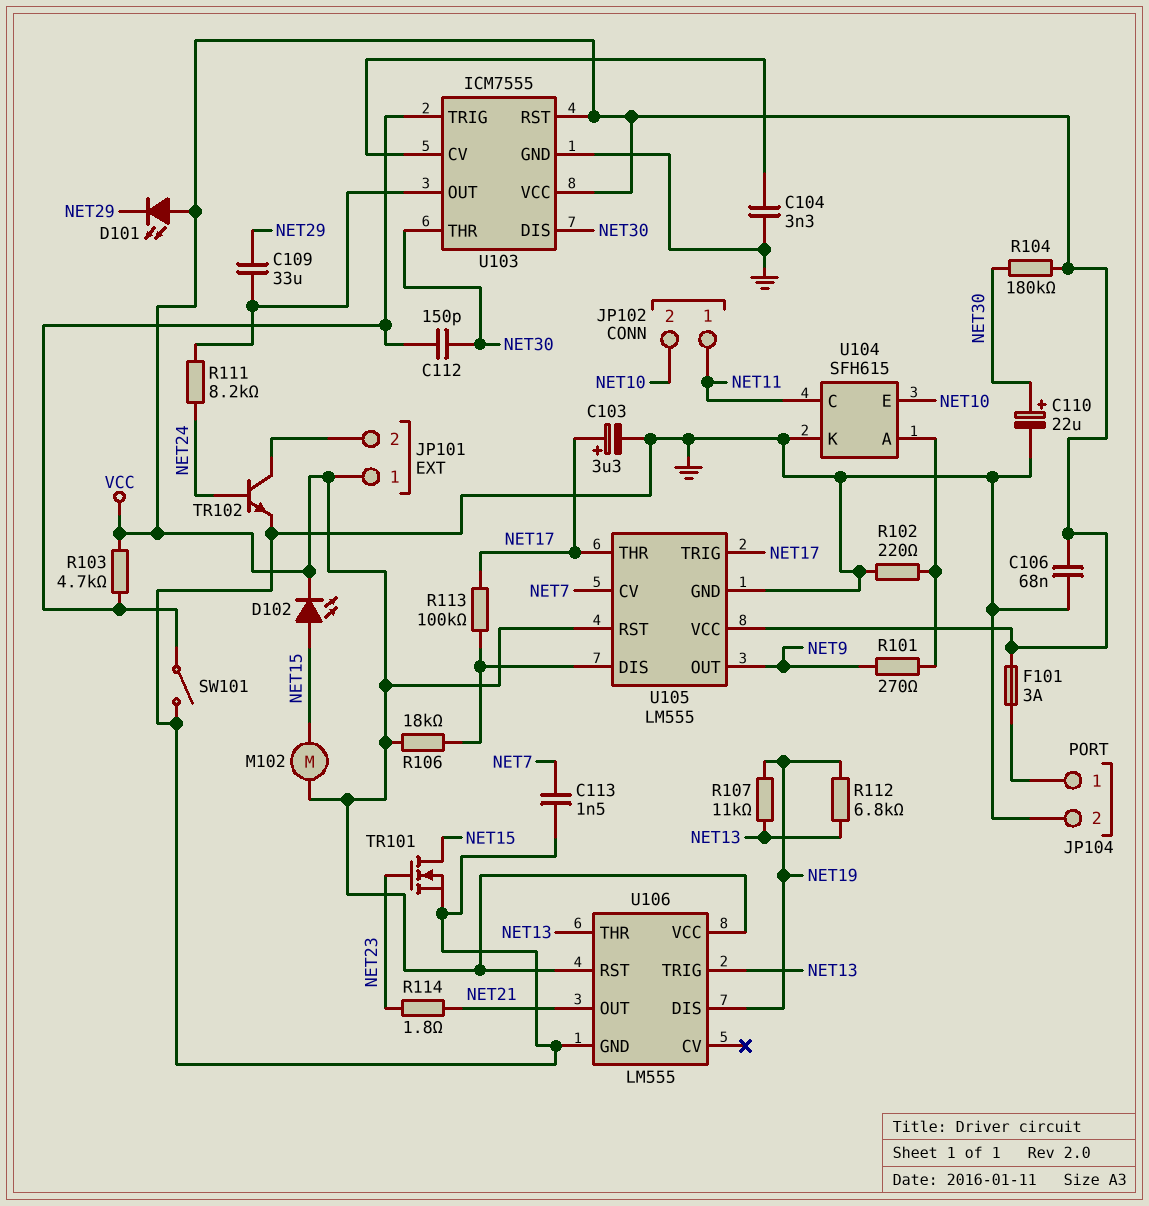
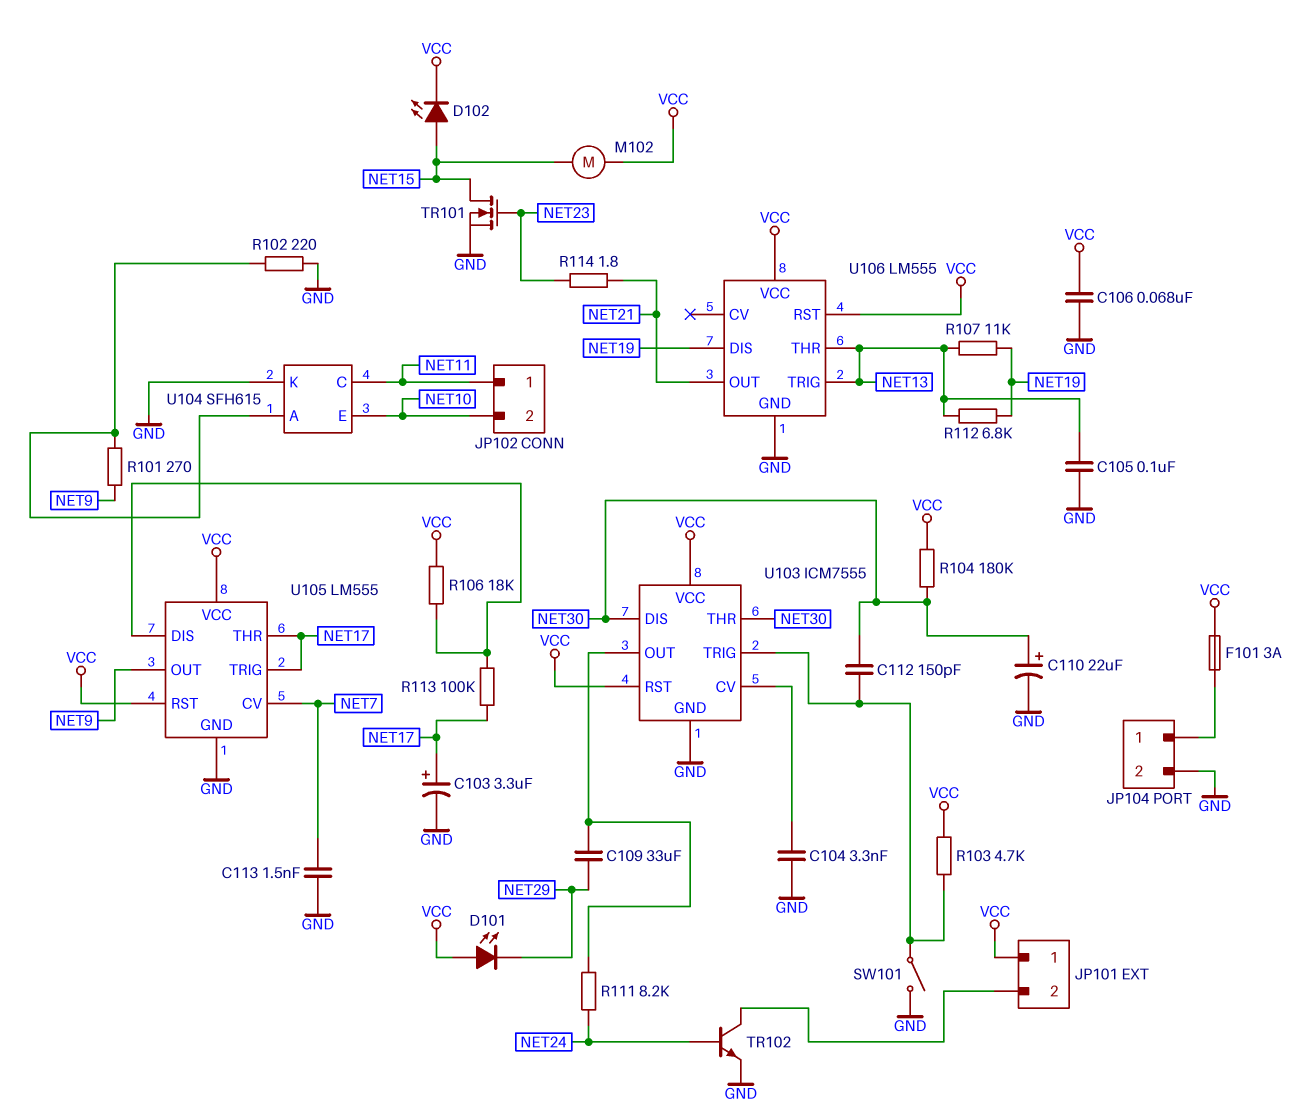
C105: none -> 100nF (GND, NET13)

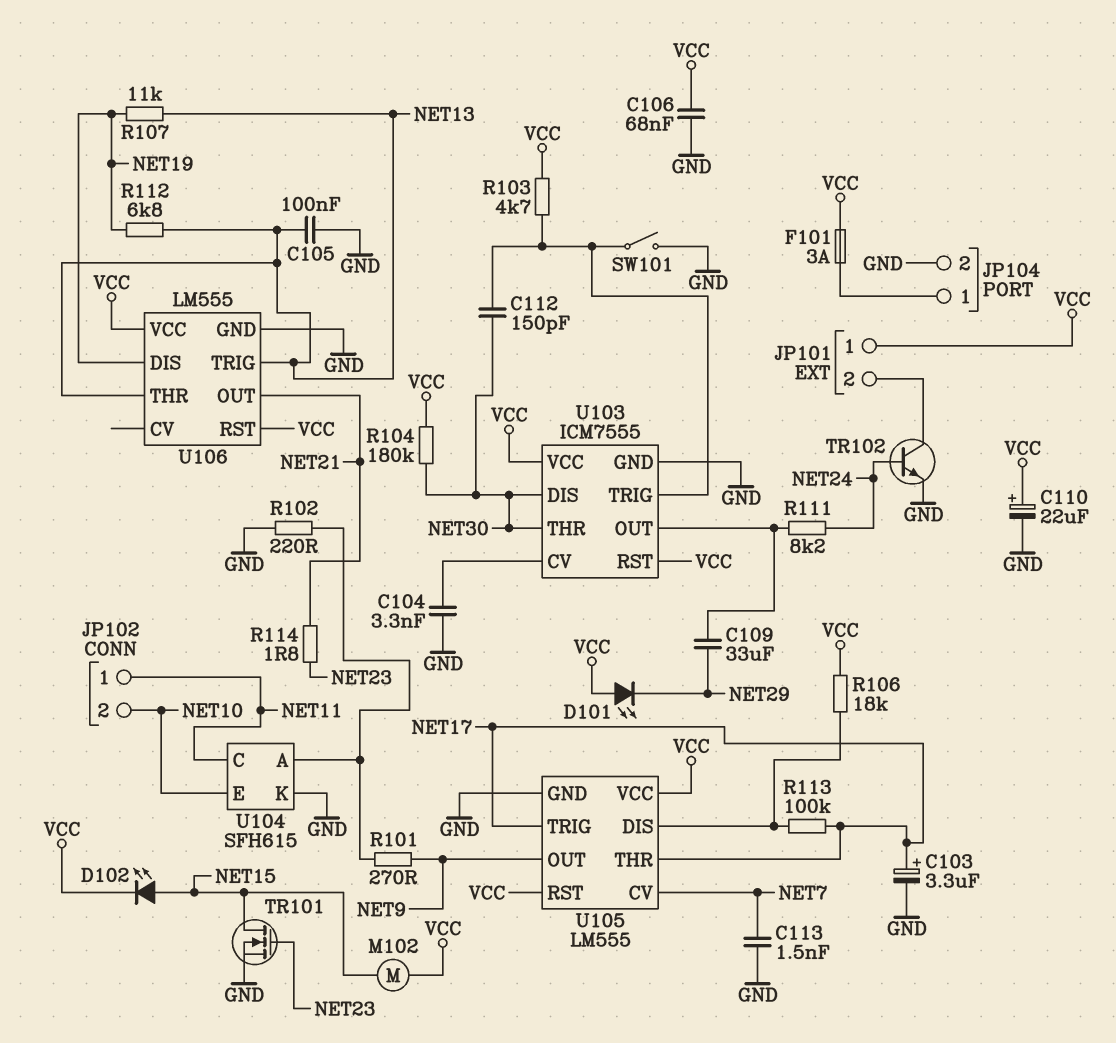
C110: 22uF (plus NET30, minus GND) -> 22uF (plus VCC, minus GND)

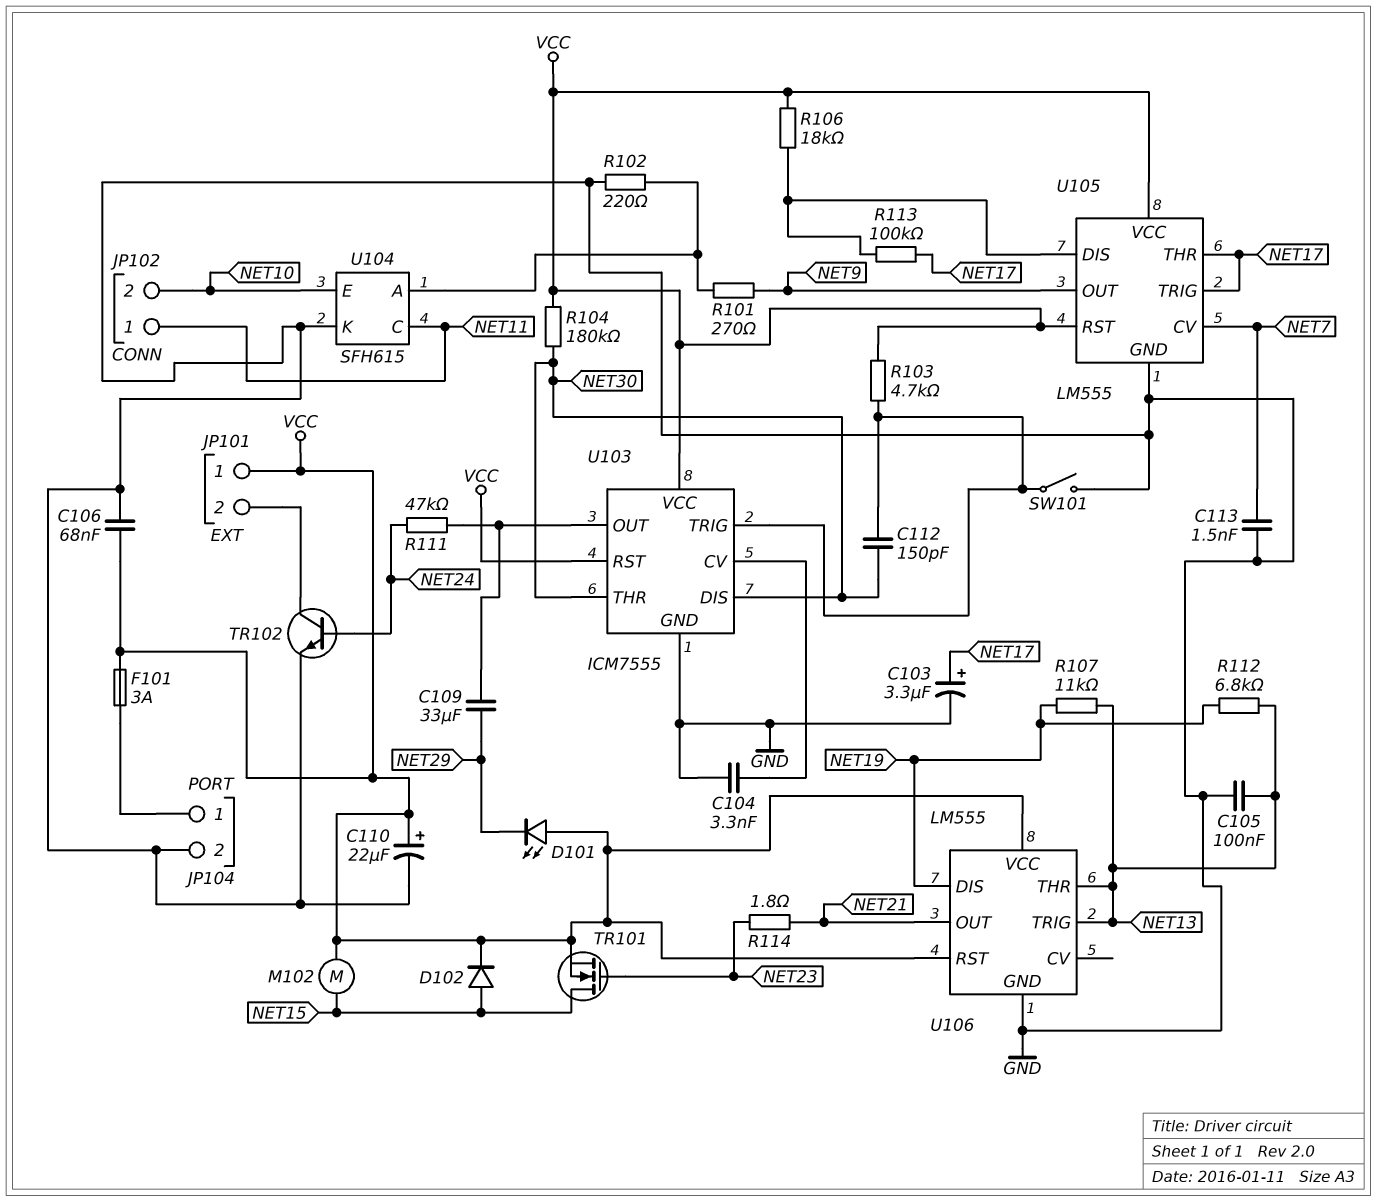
D102: LED (A NET15, K VCC) -> diode (A NET15, K VCC)
R111: 8.2k (NET24, U103/OUT) -> 47k (NET24, U103/OUT)
TR101: NMOS (G NET23, D NET15, S GND) -> NMOS (G NET23, D NET15, S VCC)

